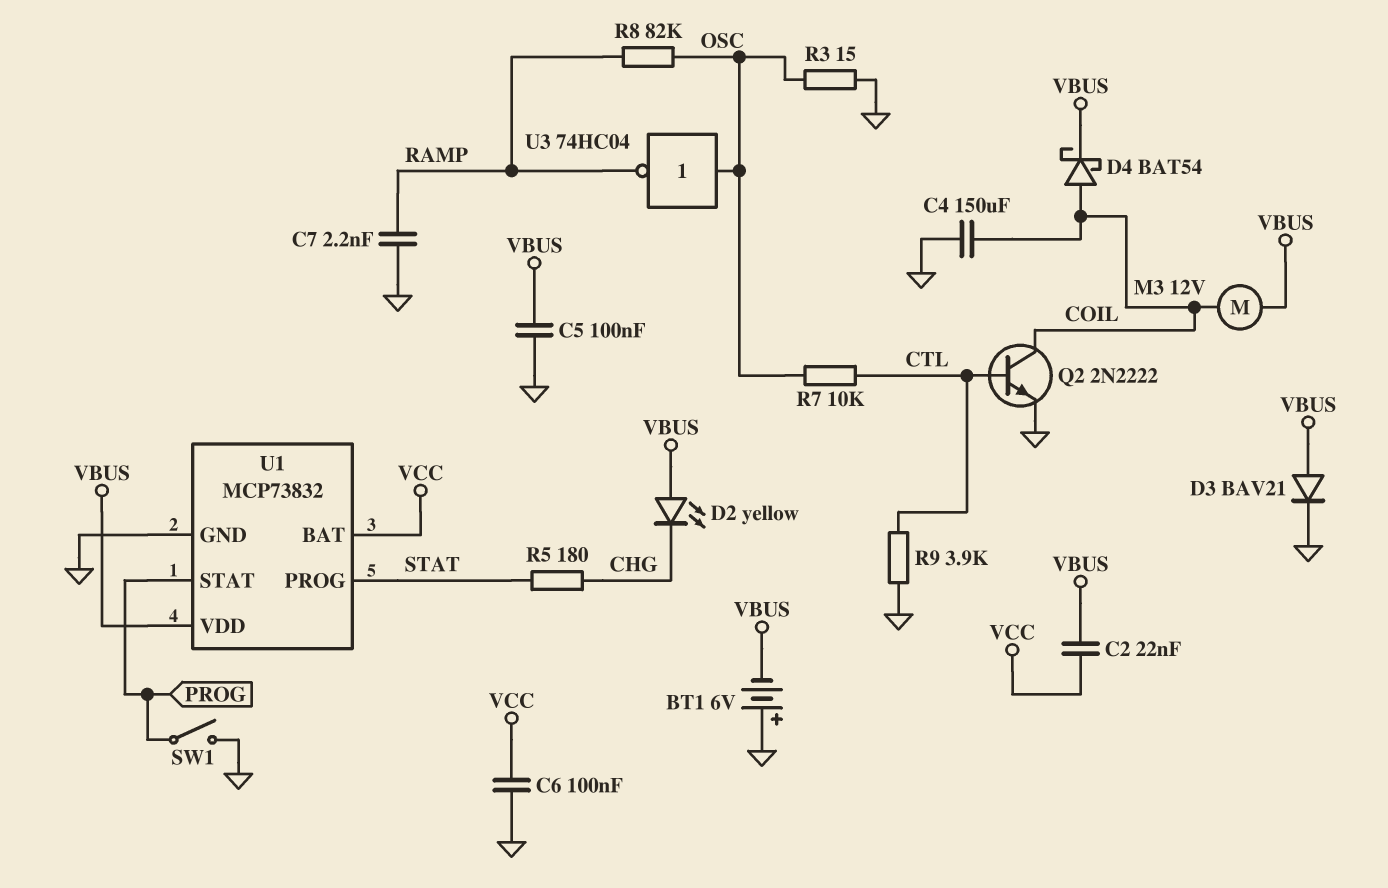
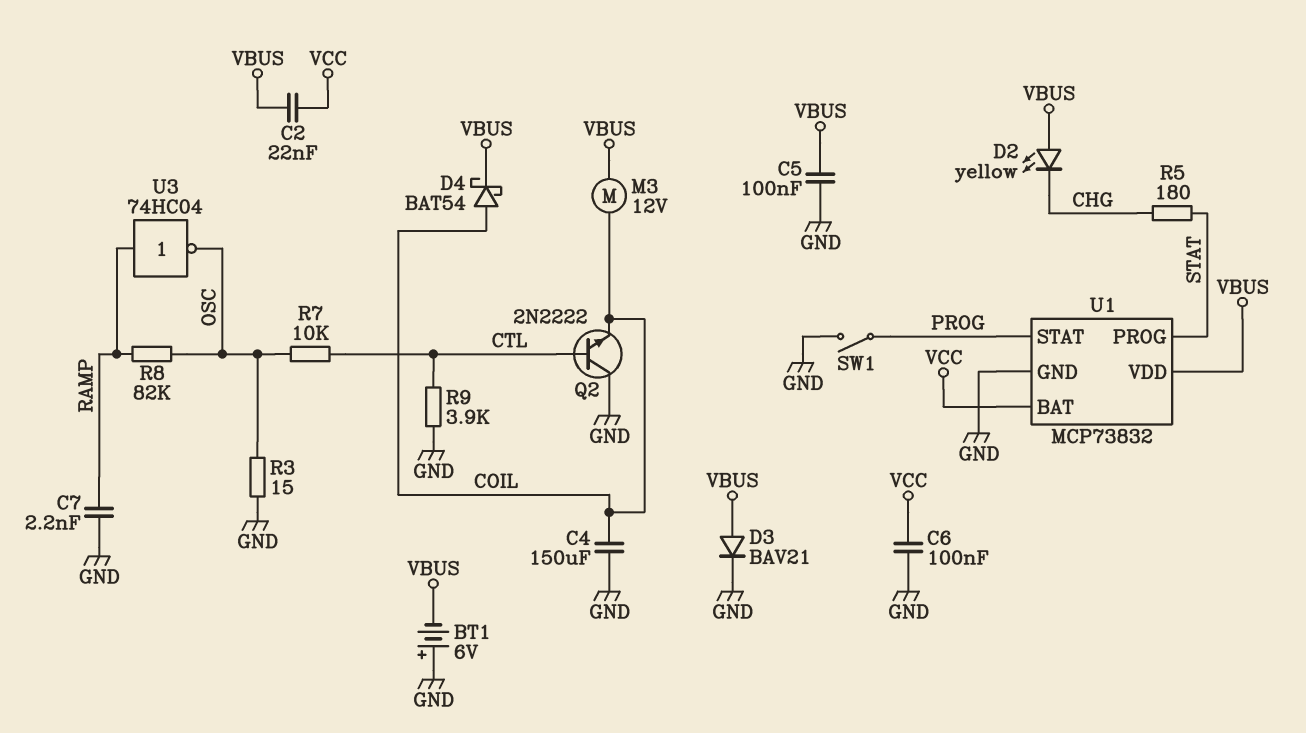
Q2: NPN 2N2222 (B CTL, C COIL, E GND) -> NPN 2N2222 (B CTL, C GND, E COIL)
U3: NOT 74HC04 (in OSC, out RAMP) -> NOT 74HC04 (in RAMP, out OSC)

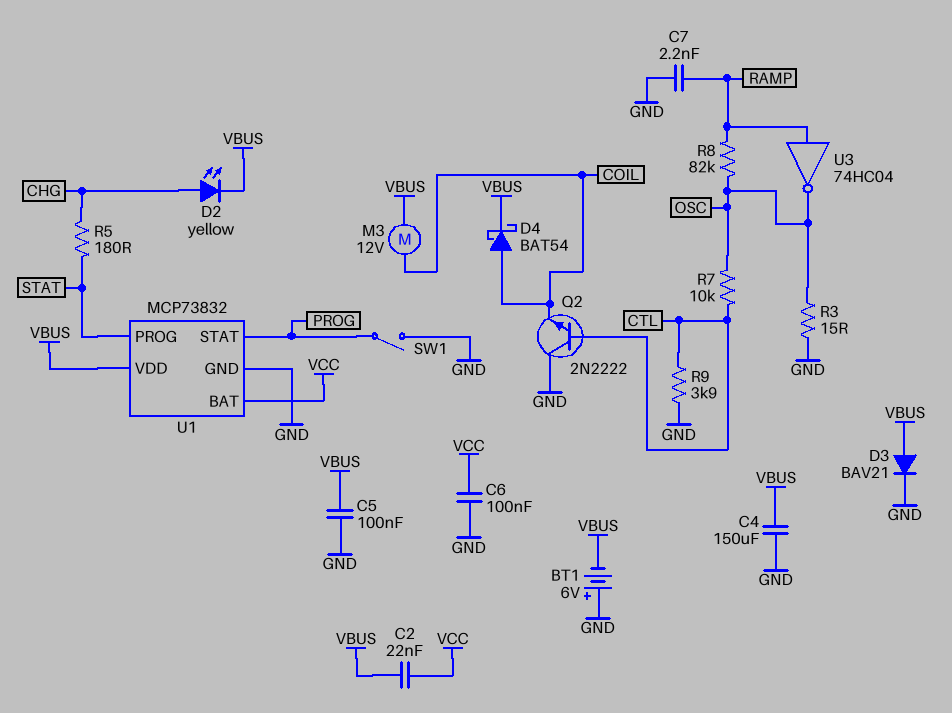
C4: 150uF (COIL, GND) -> 150uF (GND, VBUS)
D2: LED yellow (A VBUS, K CHG) -> LED yellow (A CHG, K VBUS)

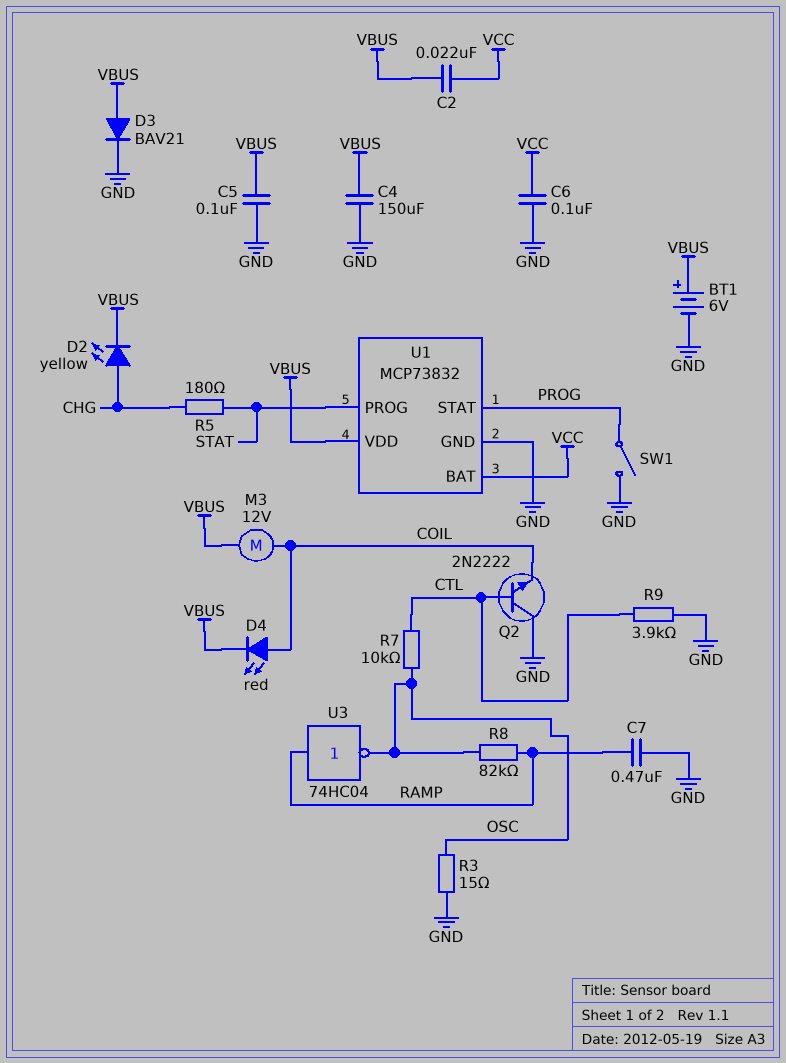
BT1: 6V (plus GND, minus VBUS) -> 6V (plus VBUS, minus GND)
C7: 2.2nF (GND, RAMP) -> 470nF (GND, RAMP)
D4: schottky BAT54 (A COIL, K VBUS) -> LED red (A COIL, K VBUS)

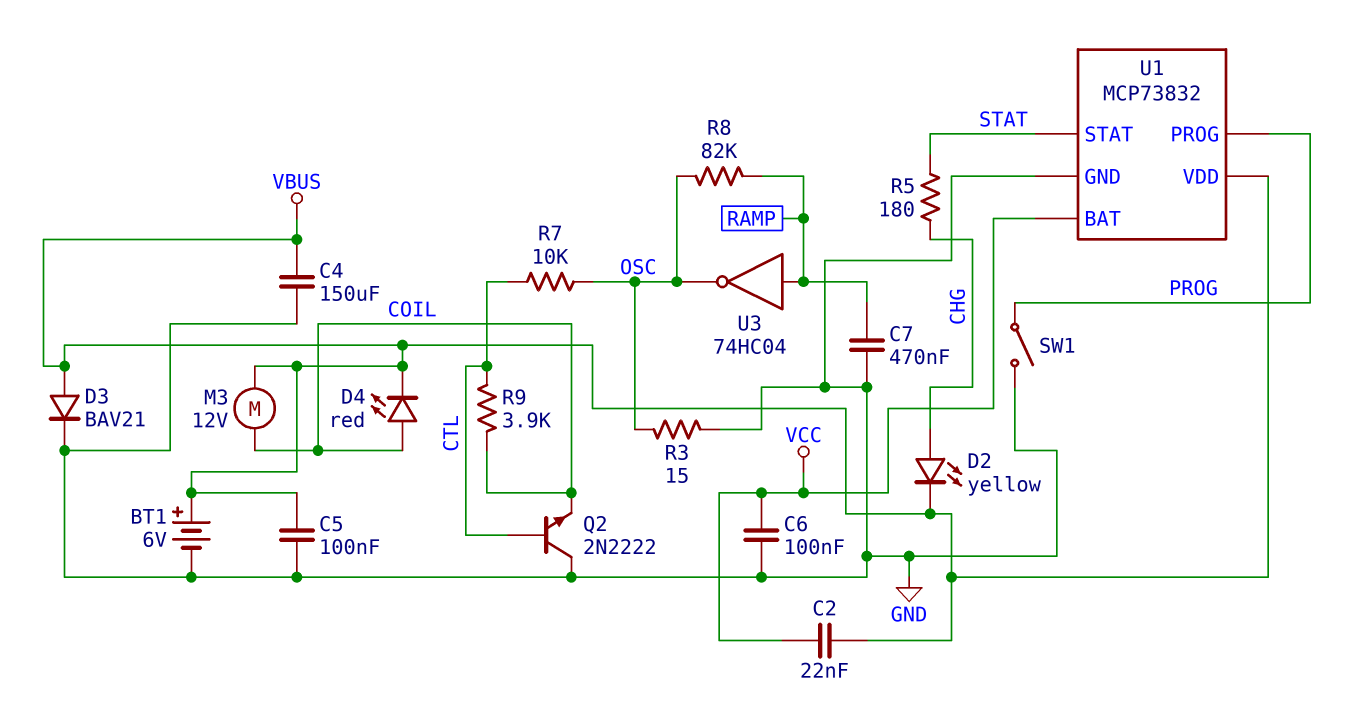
R9: 3.9k (CTL, GND) -> 3.9k (COIL, CTL)
U1 pin PROG: STAT -> PROG
U1 pin STAT: PROG -> STAT

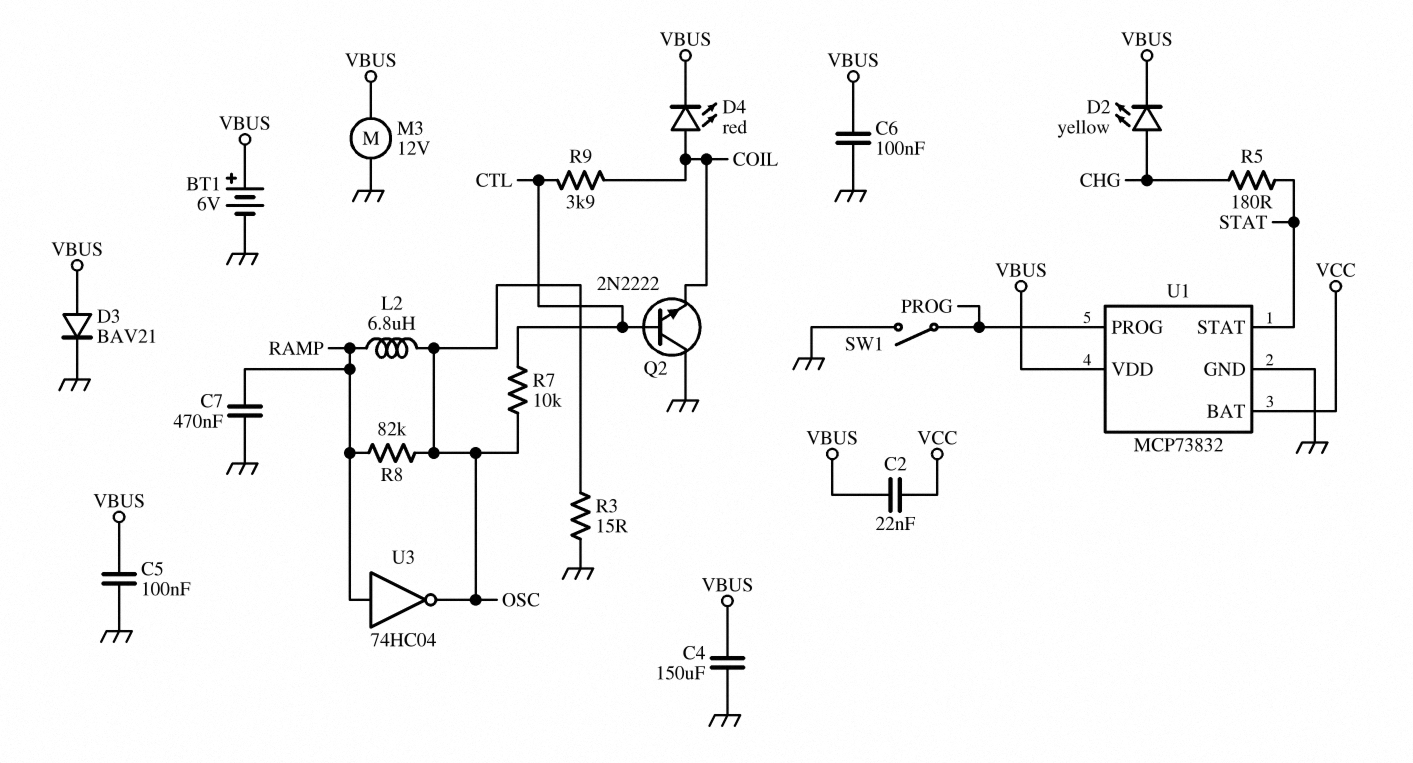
C6: 100nF (GND, VCC) -> 100nF (GND, VBUS)
L2: none -> 6.8uH (OSC, RAMP)
M3: motor 12V (COIL, VBUS) -> motor 12V (GND, VBUS)

